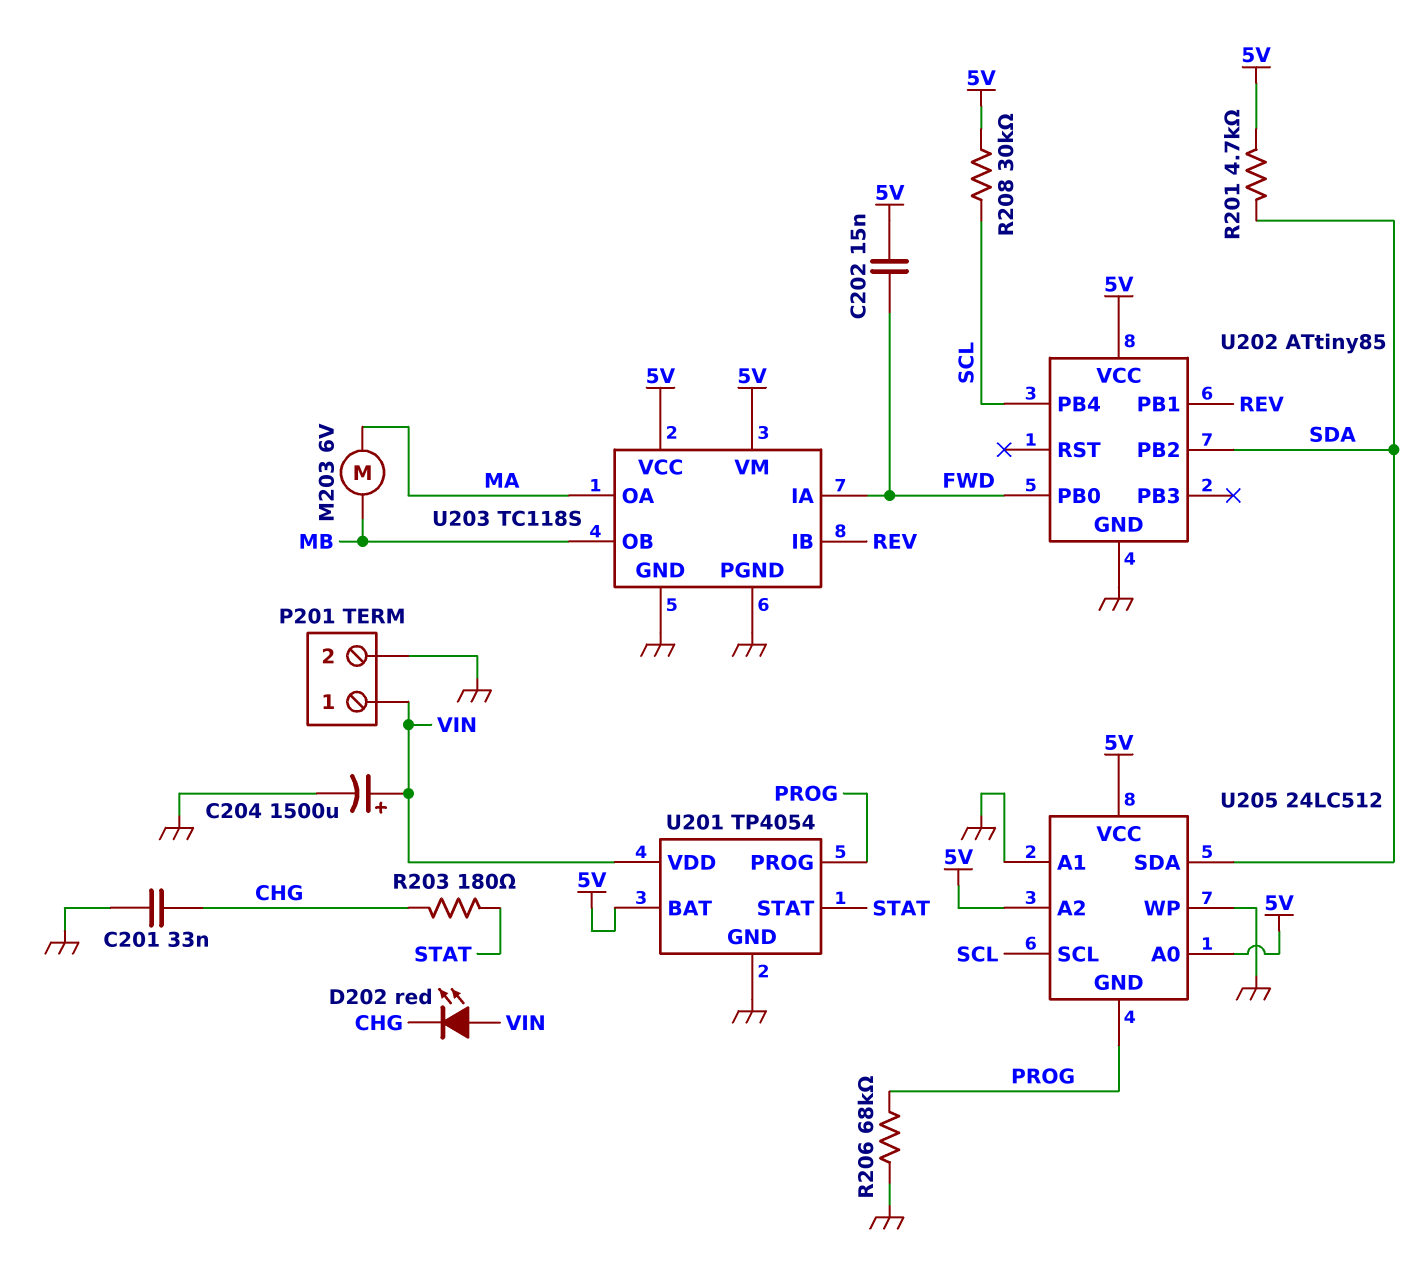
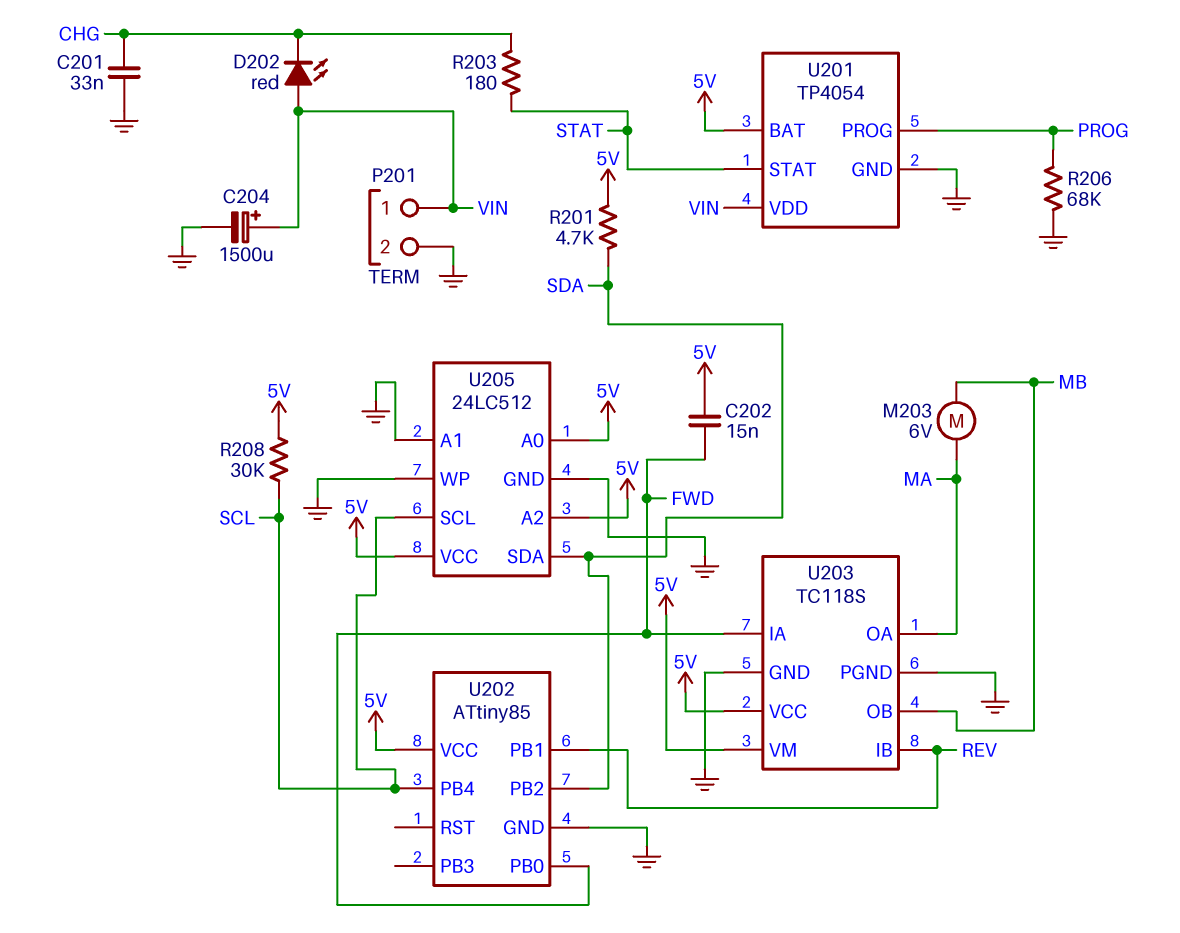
U205 pin GND: PROG -> GND

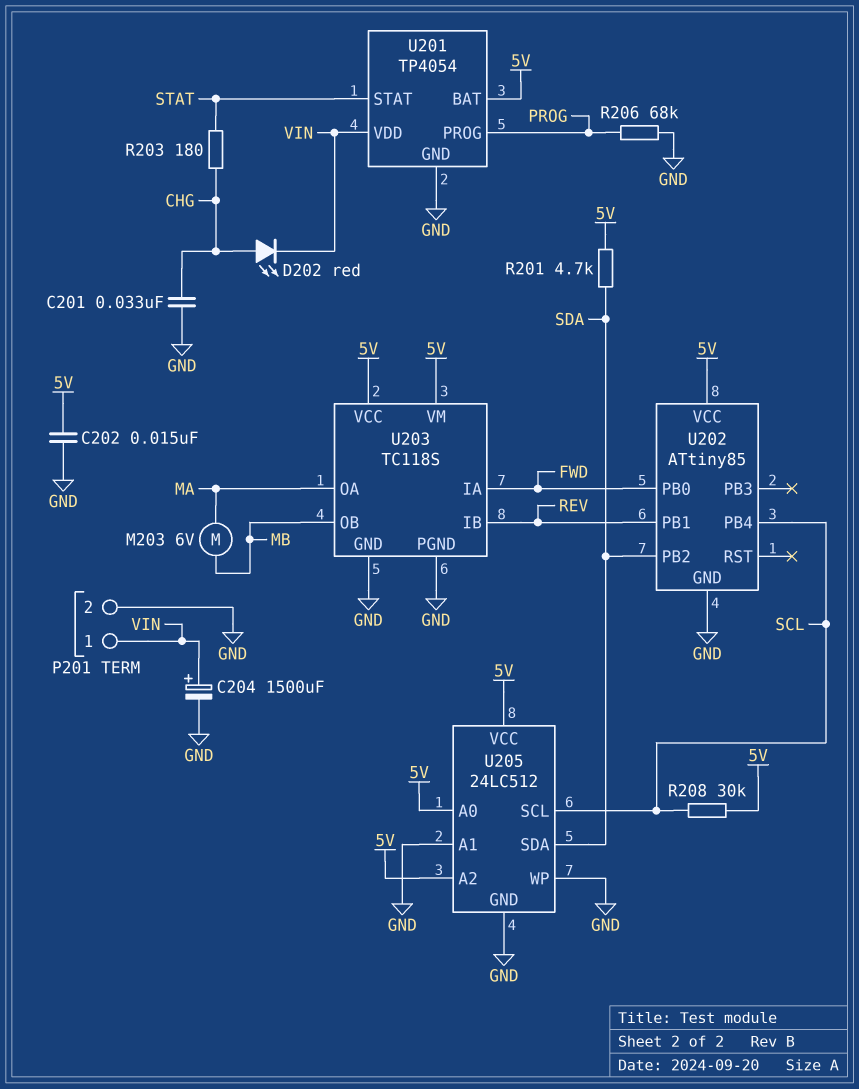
C202: 15nF (5V, FWD) -> 15nF (5V, GND)
D202: LED red (A VIN, K CHG) -> LED red (A CHG, K VIN)

